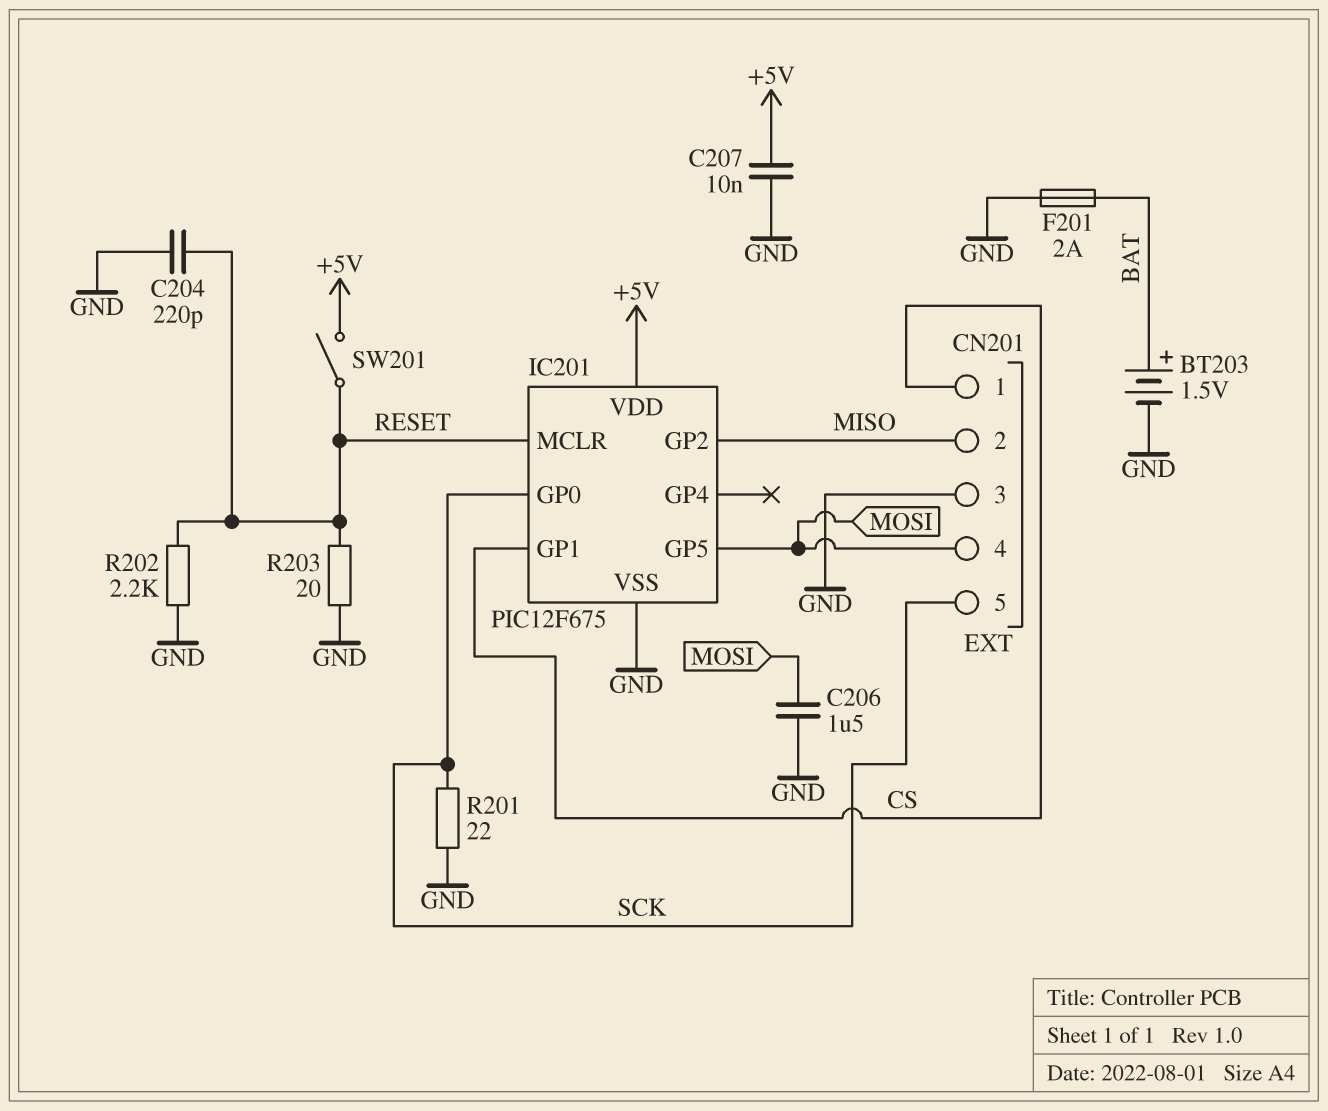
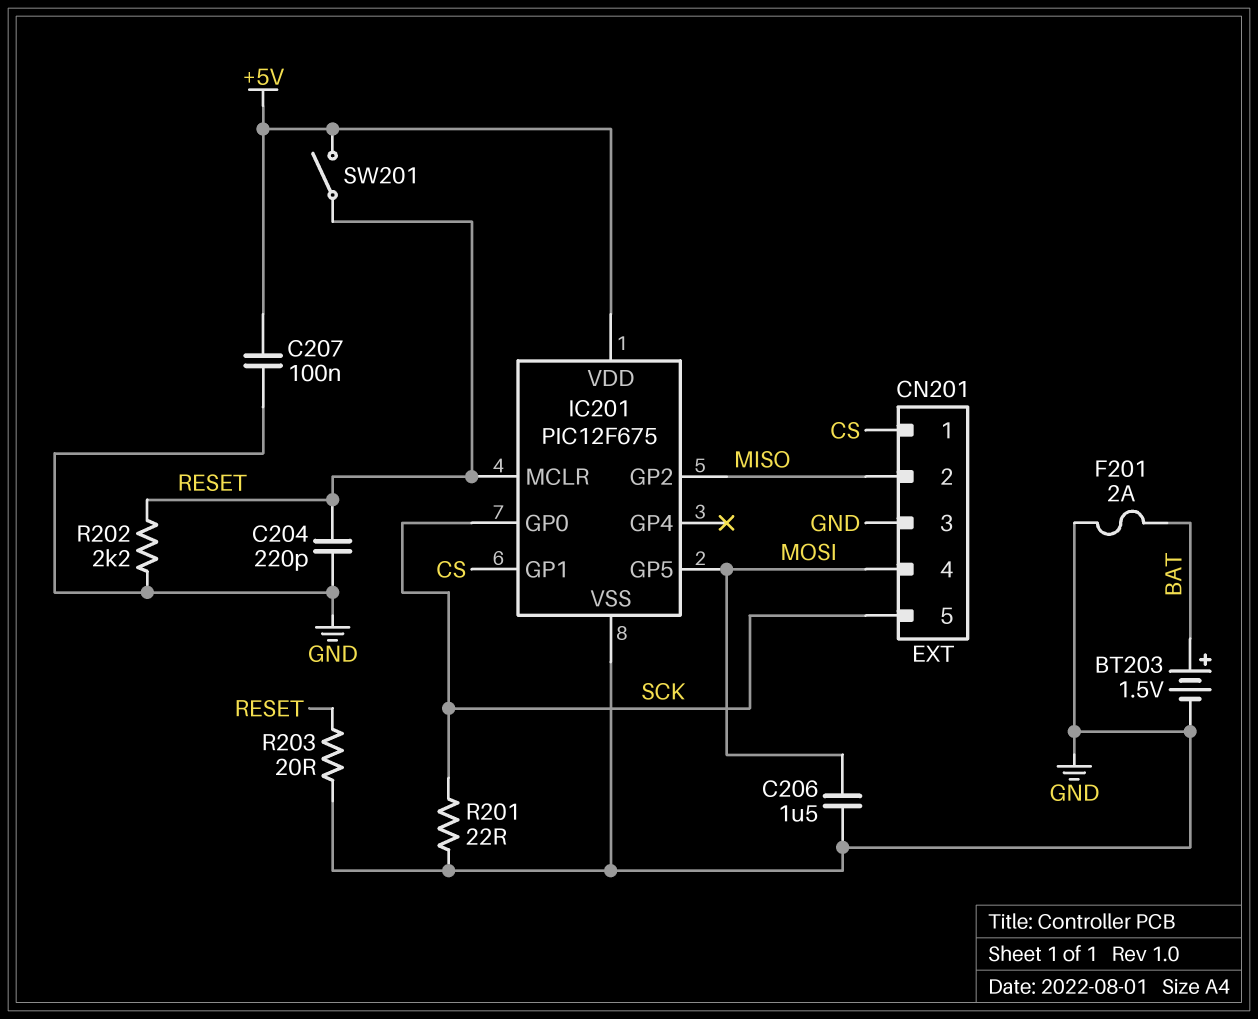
C207: 10nF (+5V, GND) -> 100nF (+5V, GND)

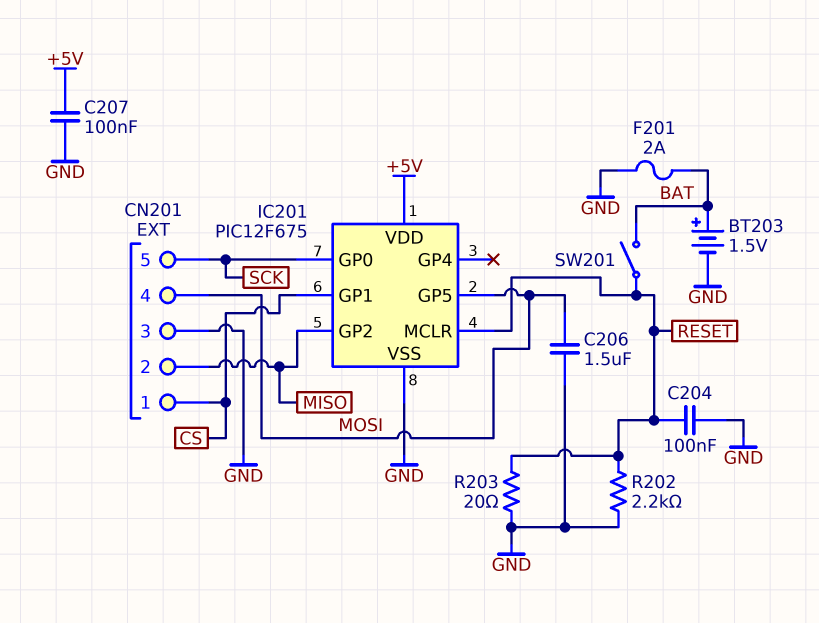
C204: 220pF (GND, RESET) -> 100nF (GND, RESET)
R201: 22 (GND, SCK) -> none
SW201: switch (+5V, RESET) -> switch (BAT, RESET)

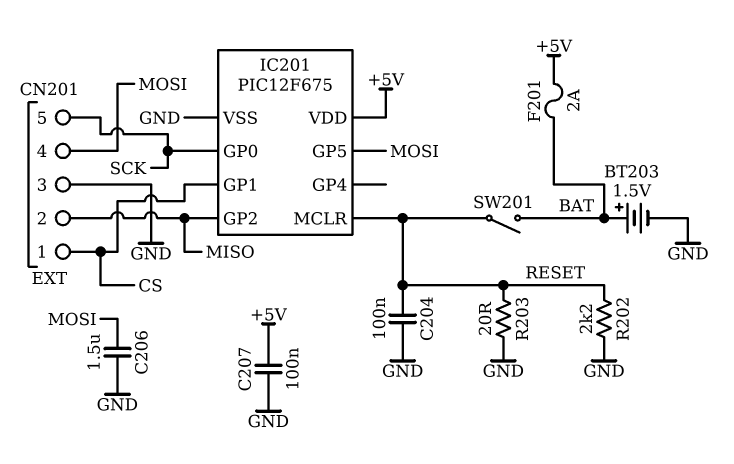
F201: 2A (BAT, GND) -> 2A (+5V, BAT)

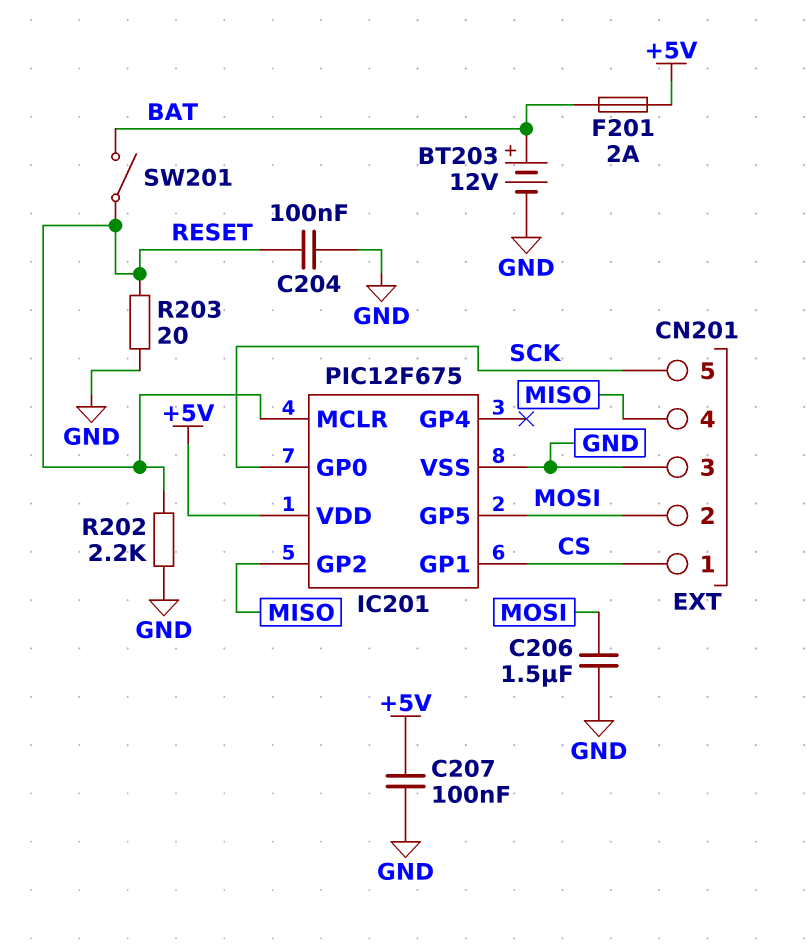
BT203: 1.5V (plus BAT, minus GND) -> 12V (plus BAT, minus GND)
CN201 pin 2: MISO -> MOSI
CN201 pin 4: MOSI -> MISO

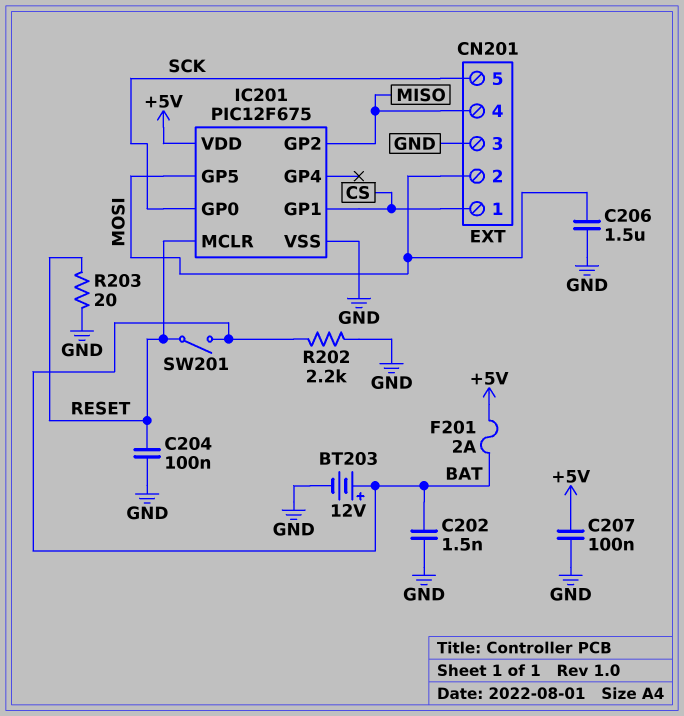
C202: none -> 1.5nF (BAT, GND)
R202: 2.2k (GND, RESET) -> 2.2k (BAT, GND)

